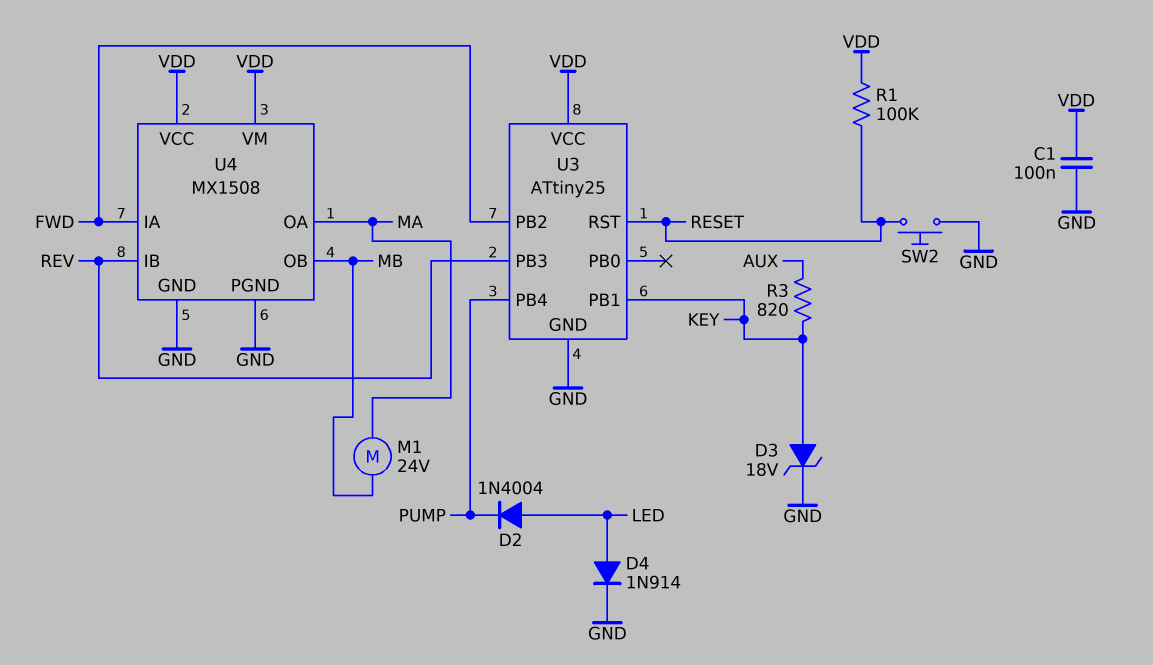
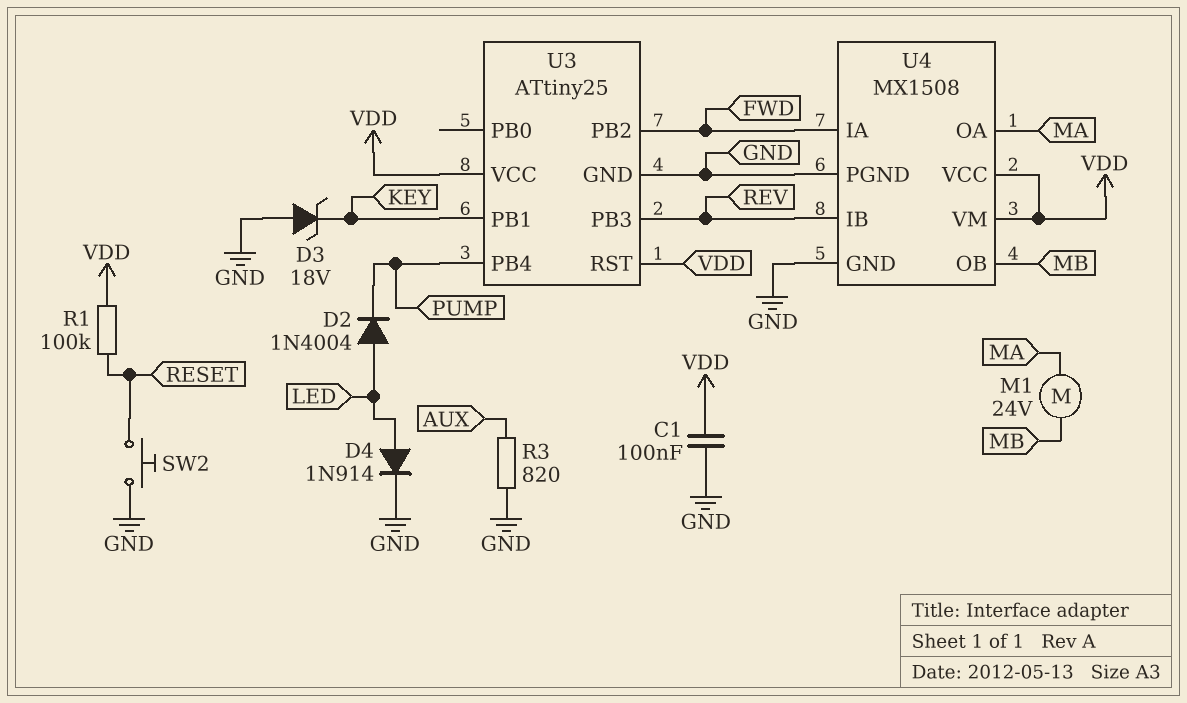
D3: zener 18V (A KEY, K GND) -> zener 18V (A GND, K KEY)
R3: 820 (AUX, KEY) -> 820 (AUX, GND)
U3 pin RST: RESET -> VDD

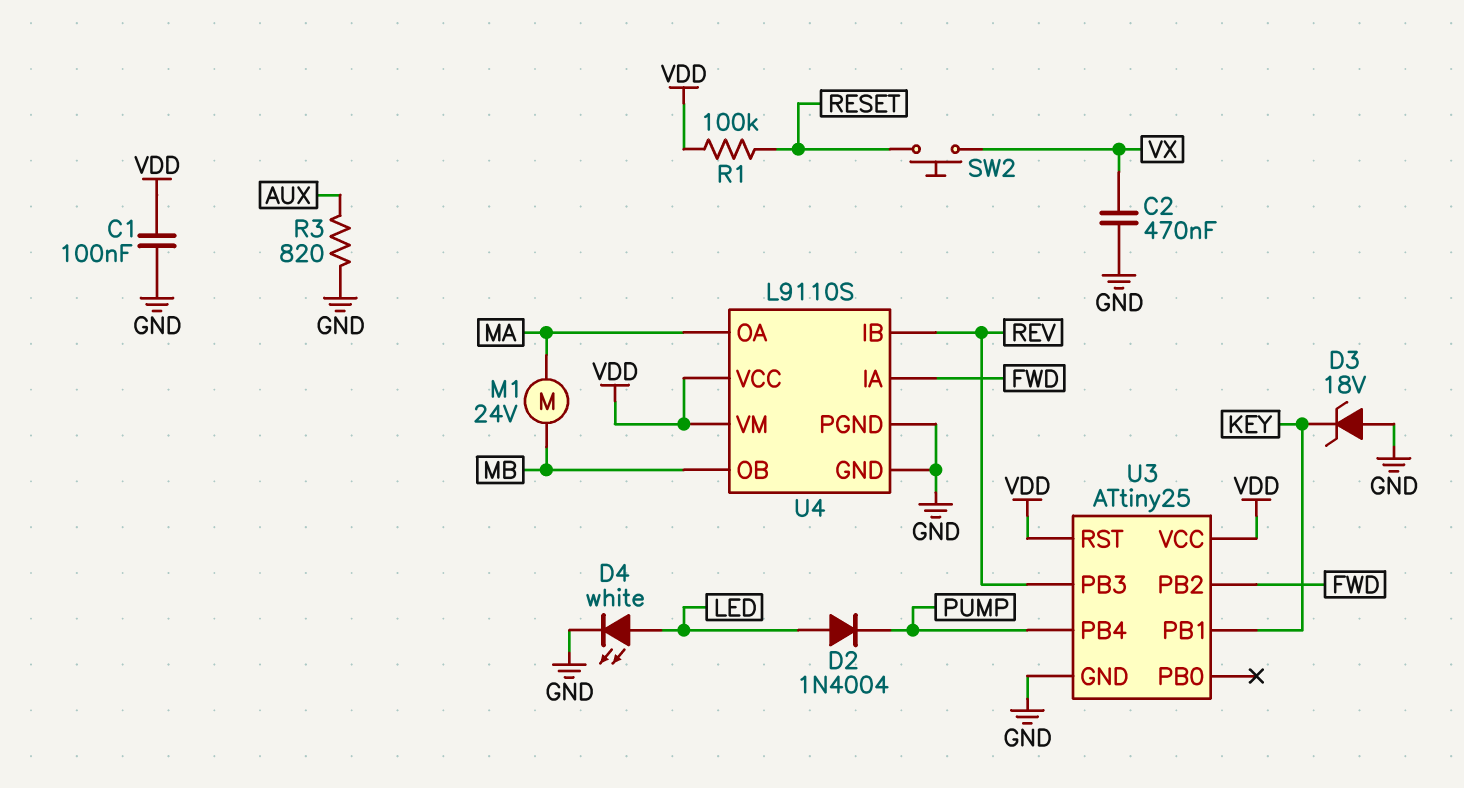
C2: none -> 470nF (GND, VX)
D4: diode 1N914 (A LED, K GND) -> LED white (A LED, K GND)
SW2: button (GND, RESET) -> button (RESET, VX)
U4: MX1508 -> L9110S

